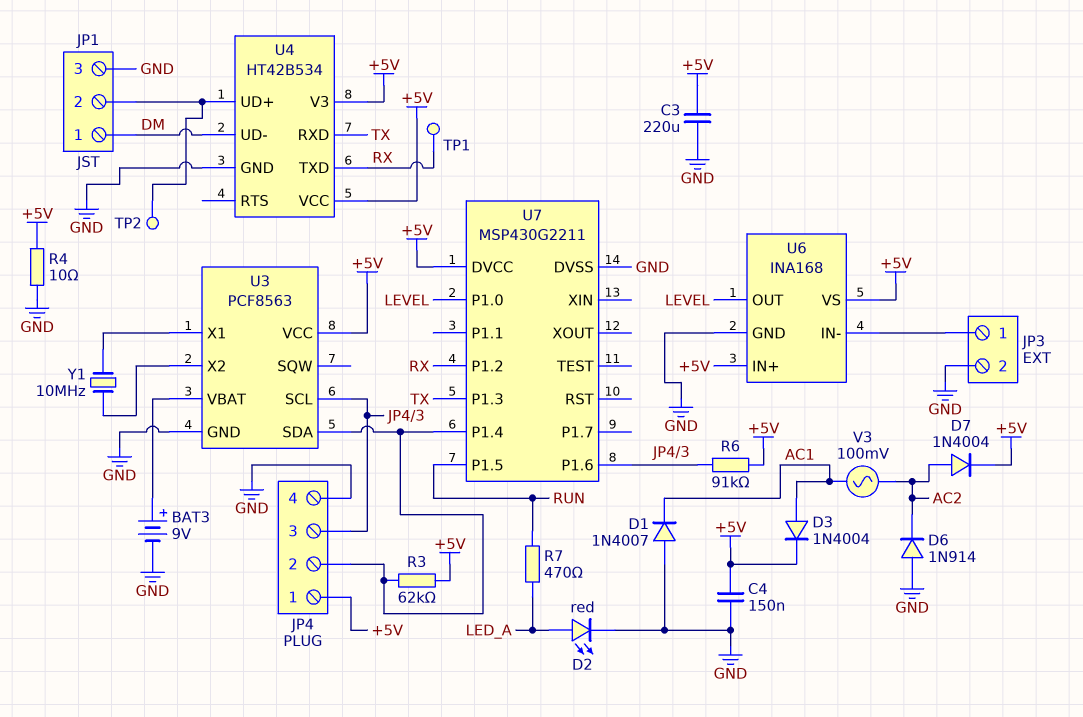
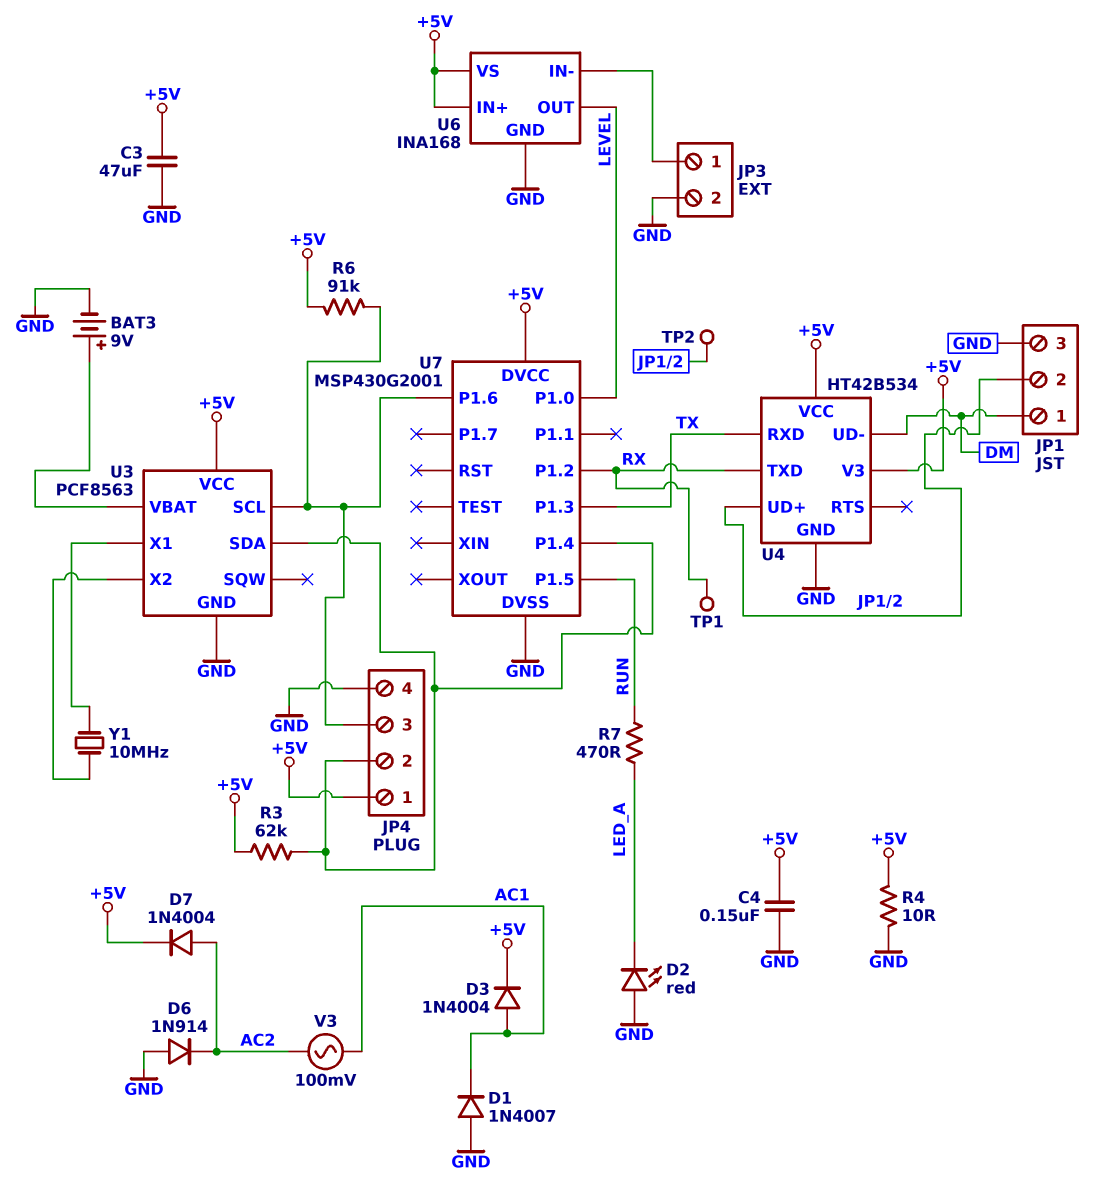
C3: 220uF (+5V, GND) -> 47uF (+5V, GND)
D2: LED red (A LED_A, K GND) -> LED red (A GND, K LED_A)
U7: MSP430G2211 -> MSP430G2001

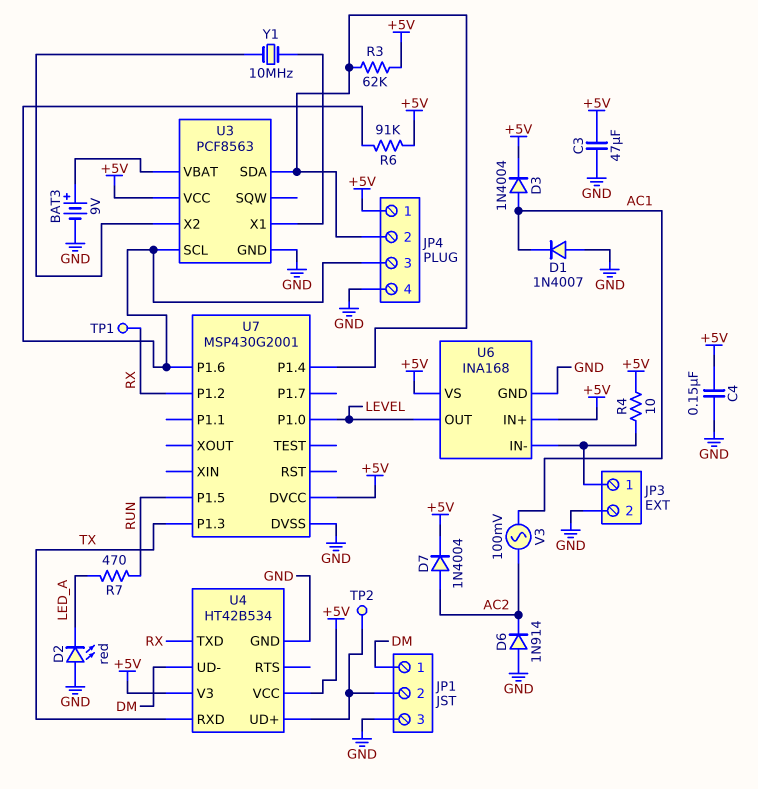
R4: 10 (+5V, GND) -> 10 (+5V, JP3/1)

